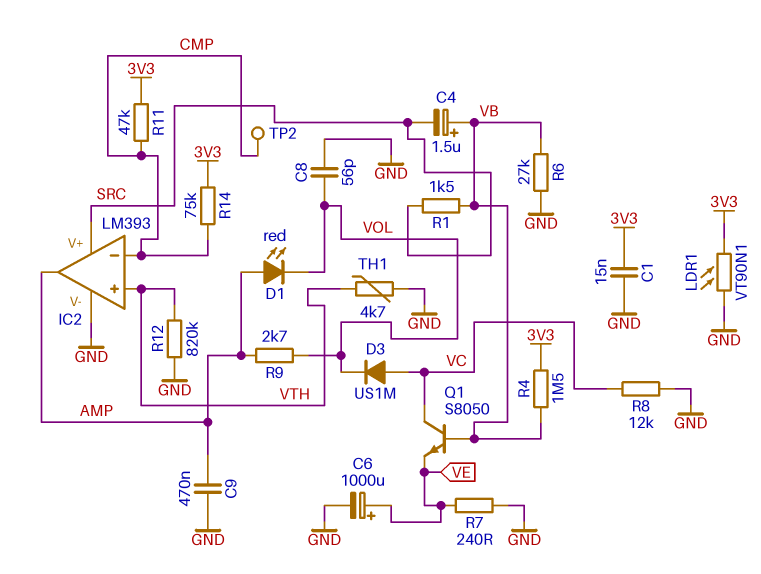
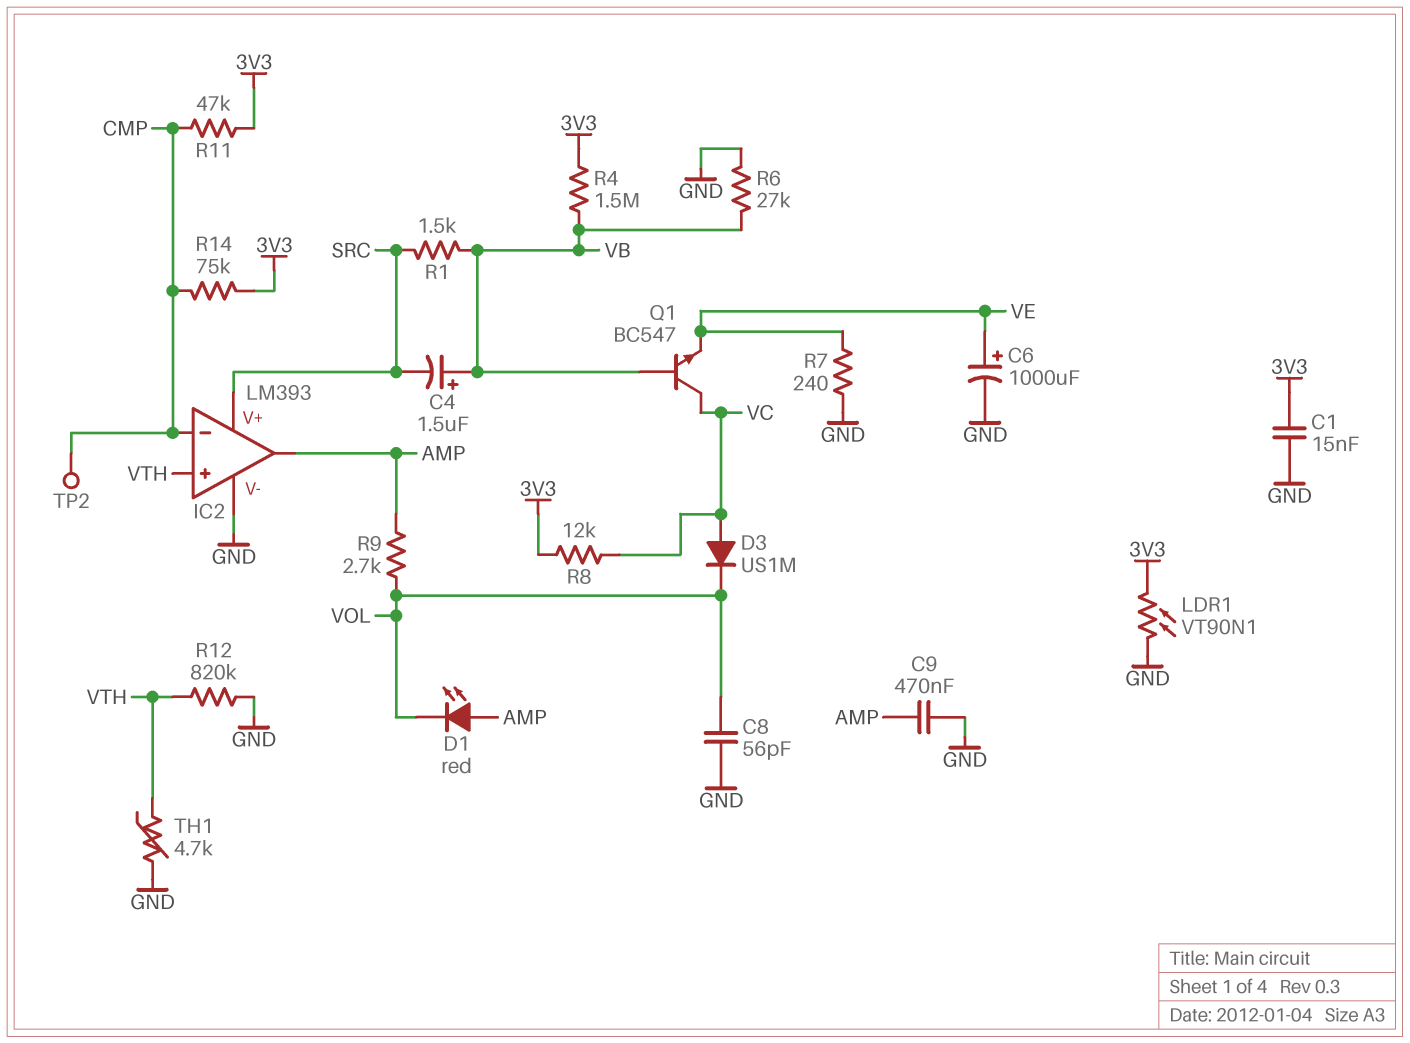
Q1: NPN S8050 (B VB, C VC, E VE) -> NPN BC547 (B VB, C VC, E VE)
R8: 12k (GND, VC) -> 12k (3V3, VC)

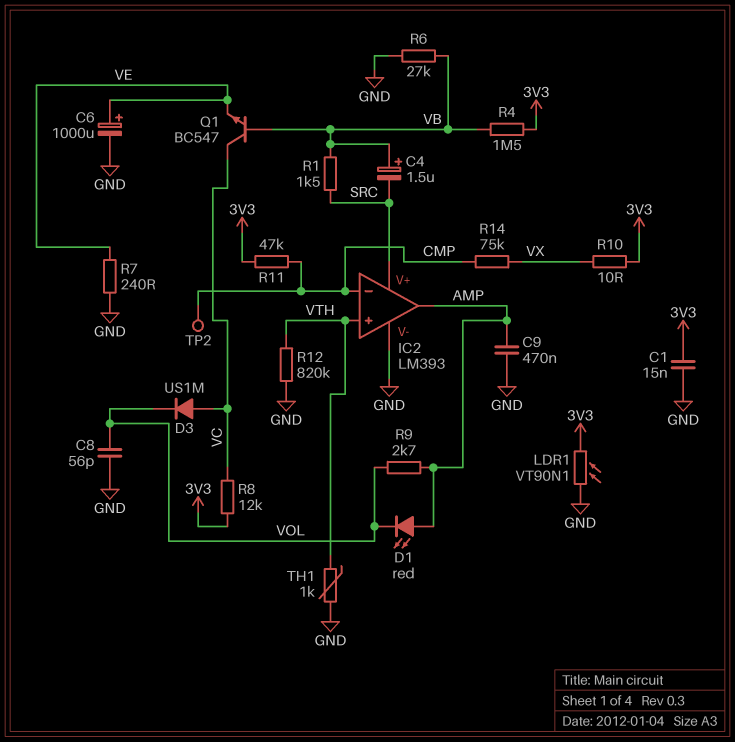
R10: none -> 10 (3V3, VX)
R14: 75k (3V3, CMP) -> 75k (CMP, VX)
TH1: 4.7k (GND, VTH) -> 1k (GND, VTH)

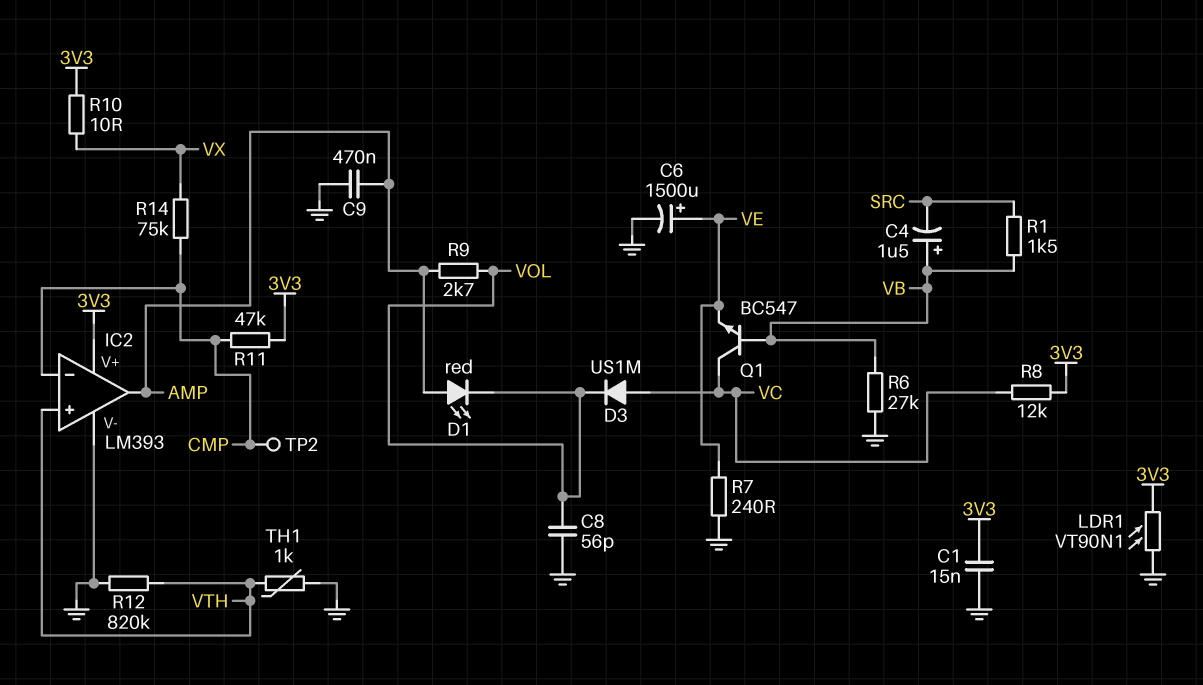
C6: 1000uF (plus VE, minus GND) -> 1500uF (plus VE, minus GND)
IC2 pin V+: SRC -> 3V3
R4: 1.5M (3V3, VB) -> none

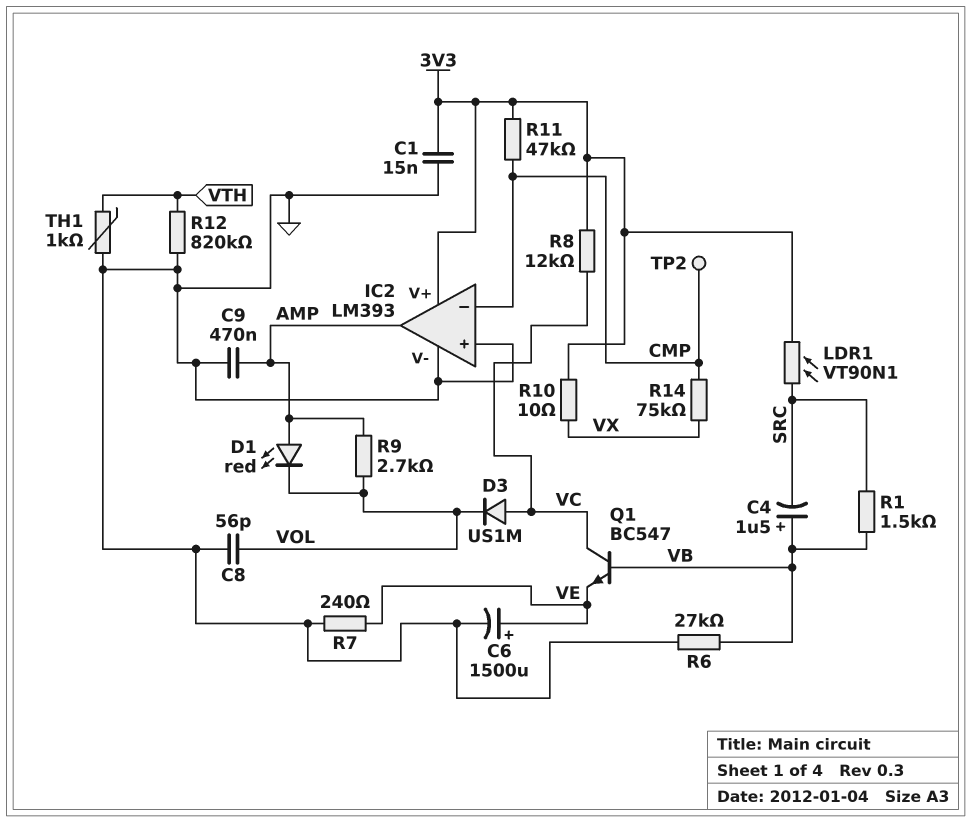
IC2 pin in+: VTH -> GND
LDR1: VT90N1 (3V3, GND) -> VT90N1 (3V3, SRC)

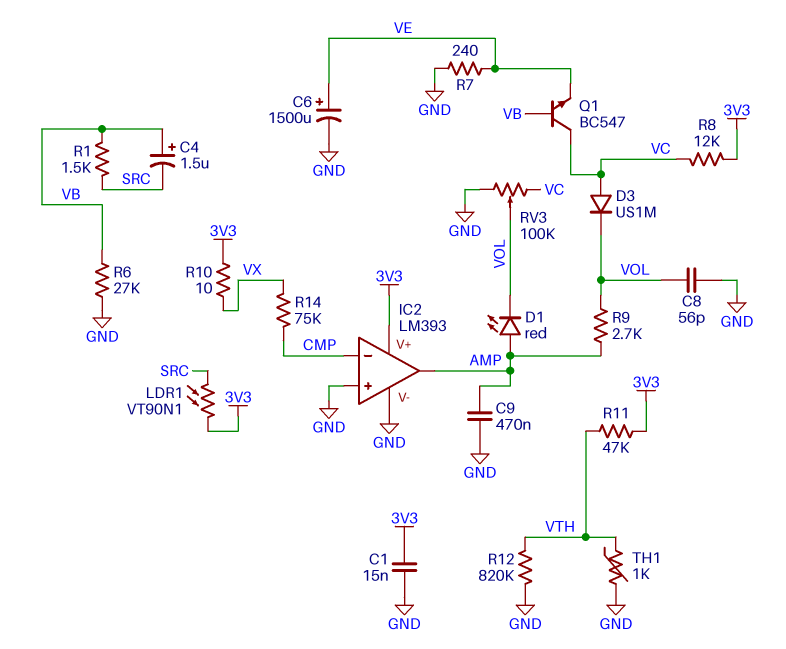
R11: 47k (3V3, CMP) -> 47k (3V3, VTH)
RV3: none -> 100k (GND, VC, wiper VOL)
TP2: test point (CMP) -> none

